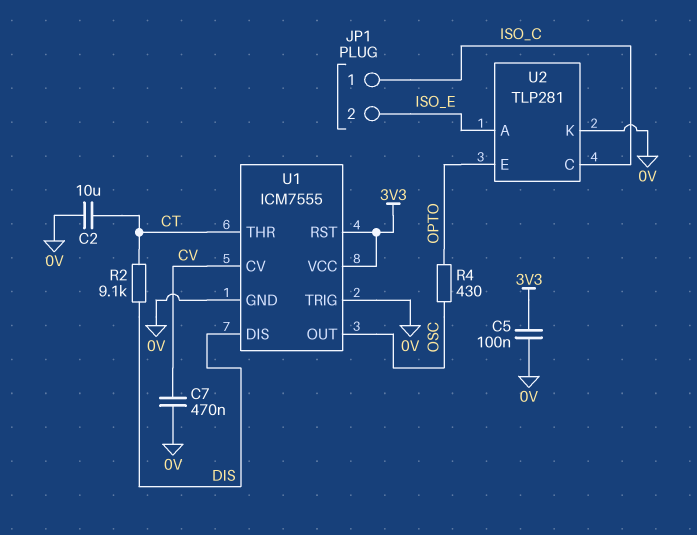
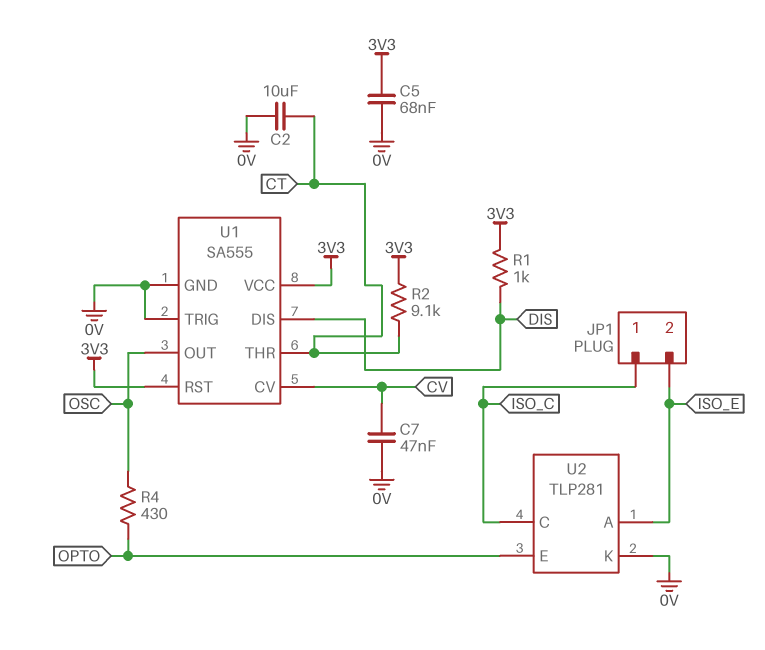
C5: 100nF (0V, 3V3) -> 68nF (0V, 3V3)
C7: 470nF (0V, CV) -> 47nF (0V, CV)
R1: none -> 1k (3V3, DIS)
R2: 9.1k (CT, DIS) -> 9.1k (3V3, CT)
U1: ICM7555 -> SA555

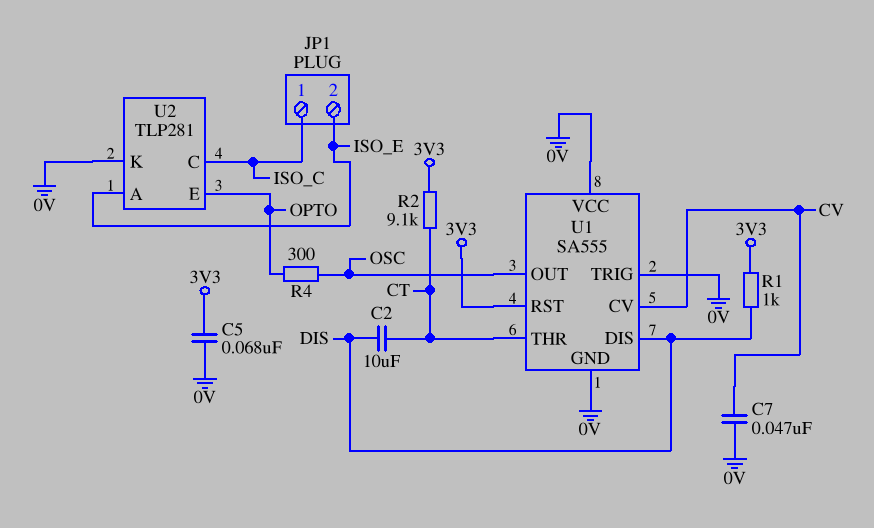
C2: 10uF (0V, CT) -> 10uF (CT, DIS)
R4: 430 (OPTO, OSC) -> 300 (OPTO, OSC)
U1 pin VCC: 3V3 -> 0V

